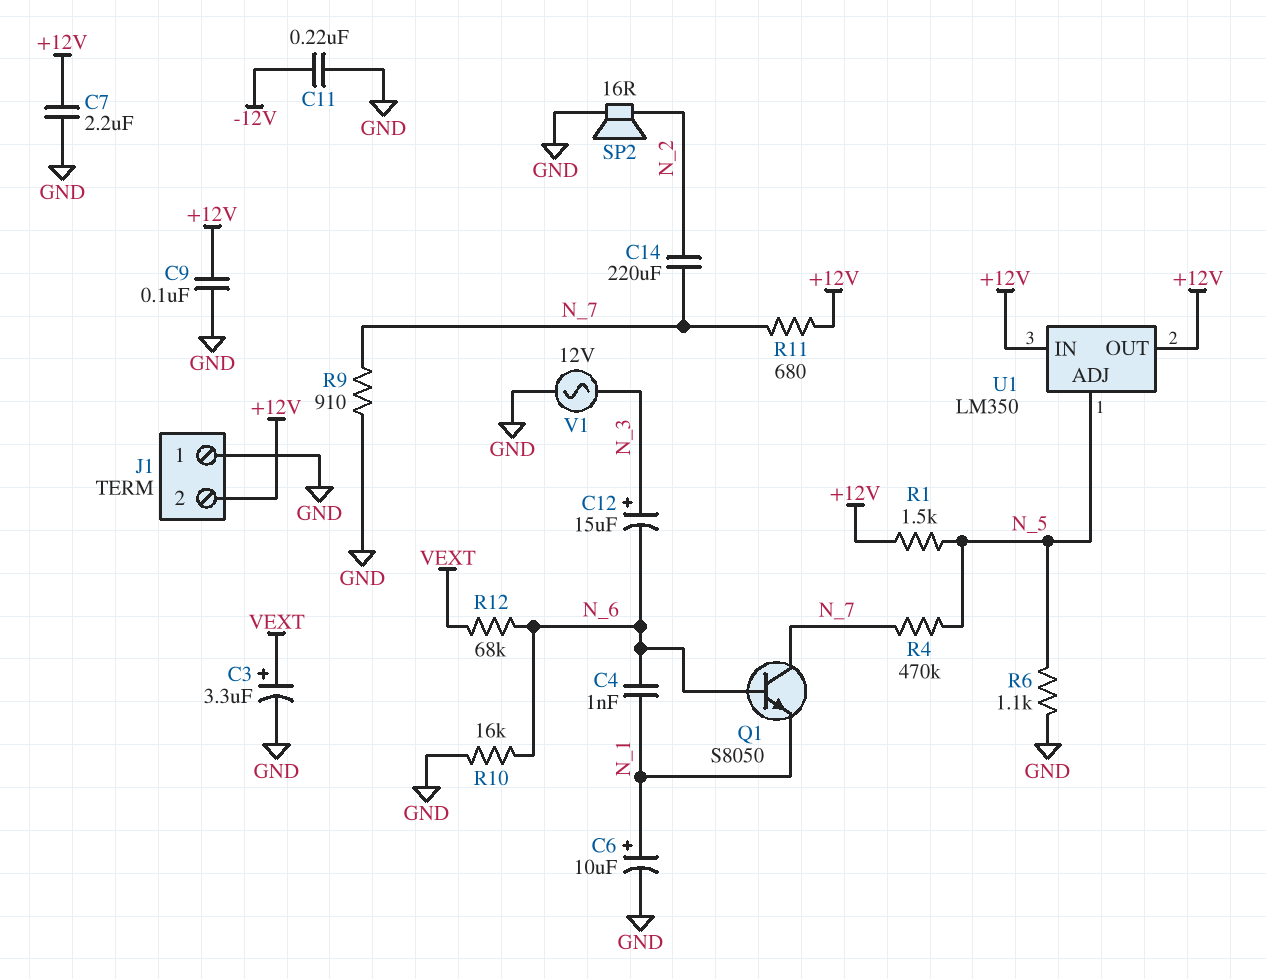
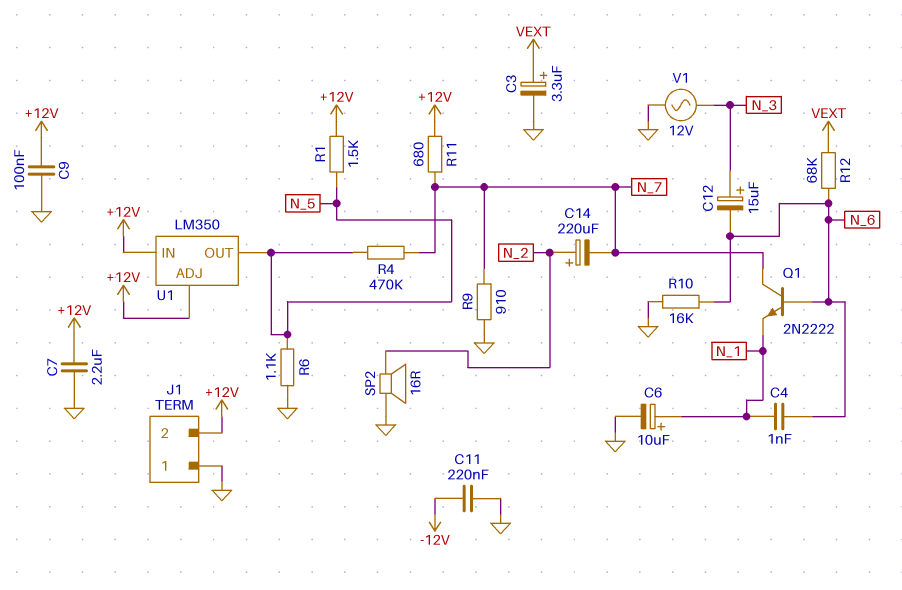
C14: 220uF (N_2, N_7) -> 220uF (plus N_2, minus N_7)
Q1: NPN S8050 (B N_6, C N_7, E N_1) -> NPN 2N2222 (B N_6, C N_7, E N_1)
U1 pin ADJ: N_5 -> +12V
U1 pin OUT: +12V -> N_5

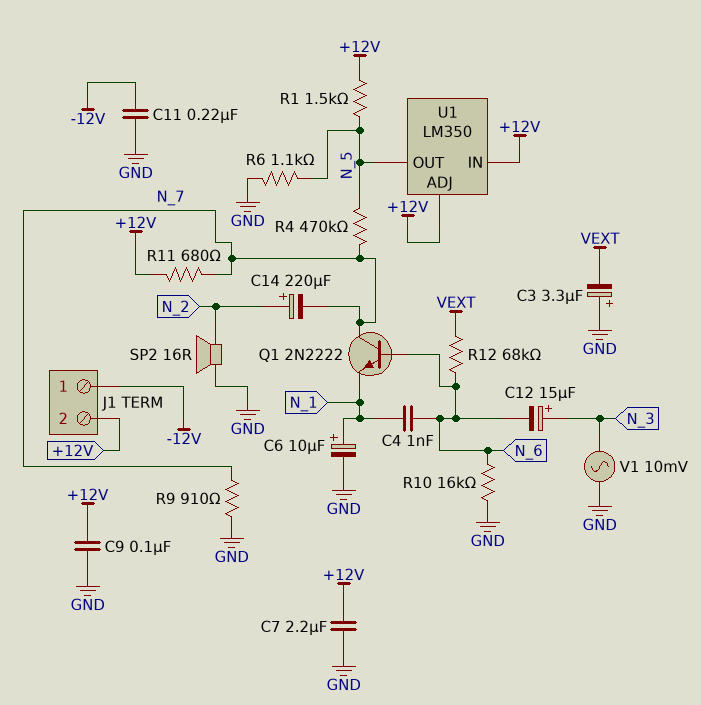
C3: 3.3uF (plus VEXT, minus GND) -> 3.3uF (plus GND, minus VEXT)
J1 pin 1: GND -> -12V
V1: AC 12V (GND, N_3) -> AC 10mV (GND, N_3)

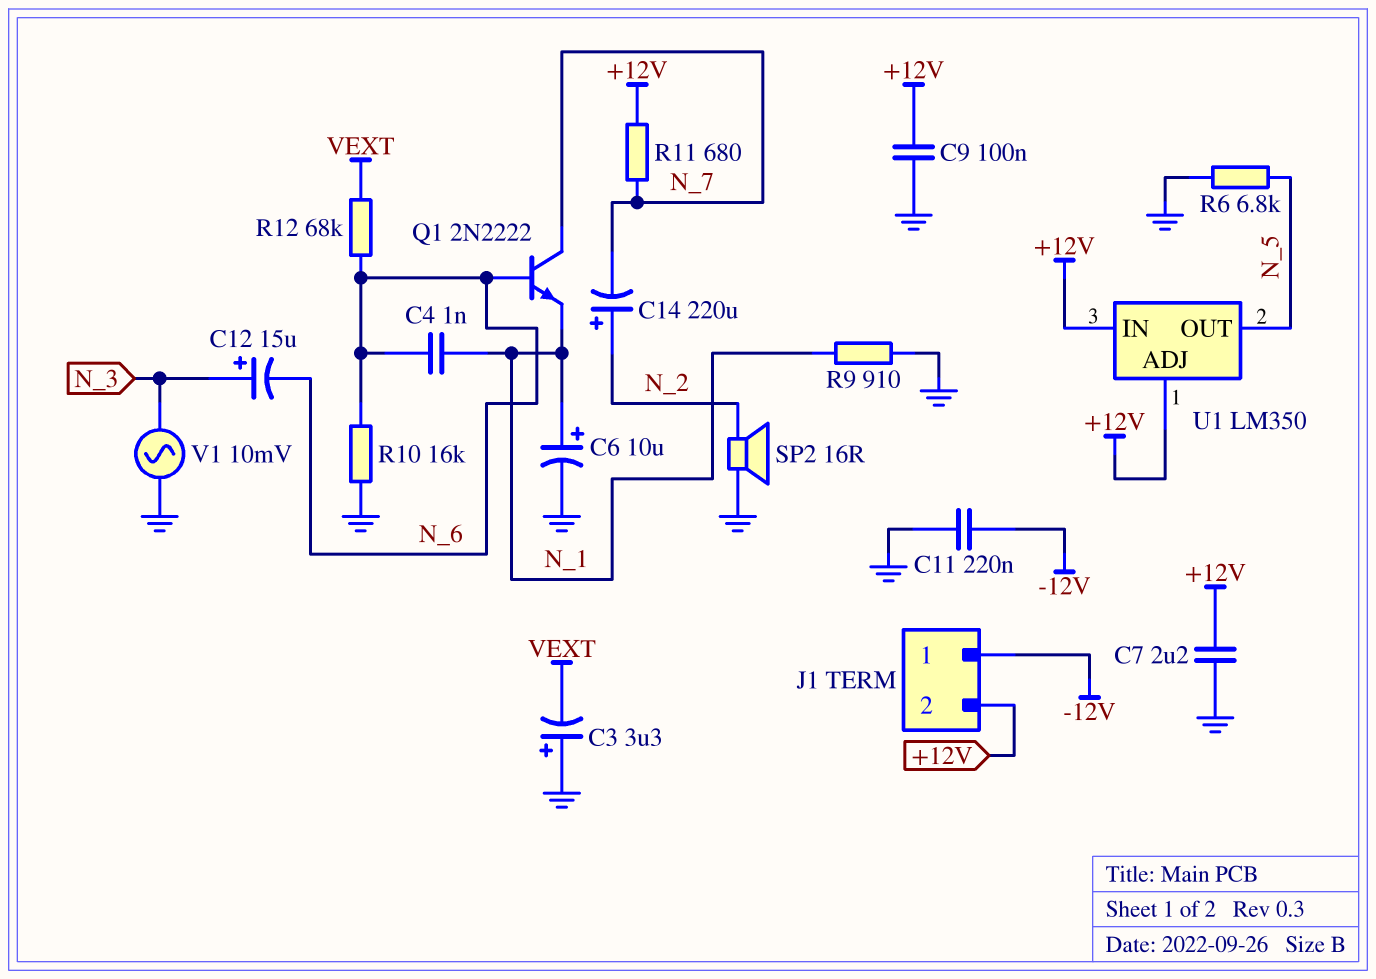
R1: 1.5k (+12V, N_5) -> none
R4: 470k (N_5, N_7) -> none
R6: 1.1k (GND, N_5) -> 6.8k (GND, N_5)
R9: 910 (GND, N_7) -> 910 (GND, N_1)

